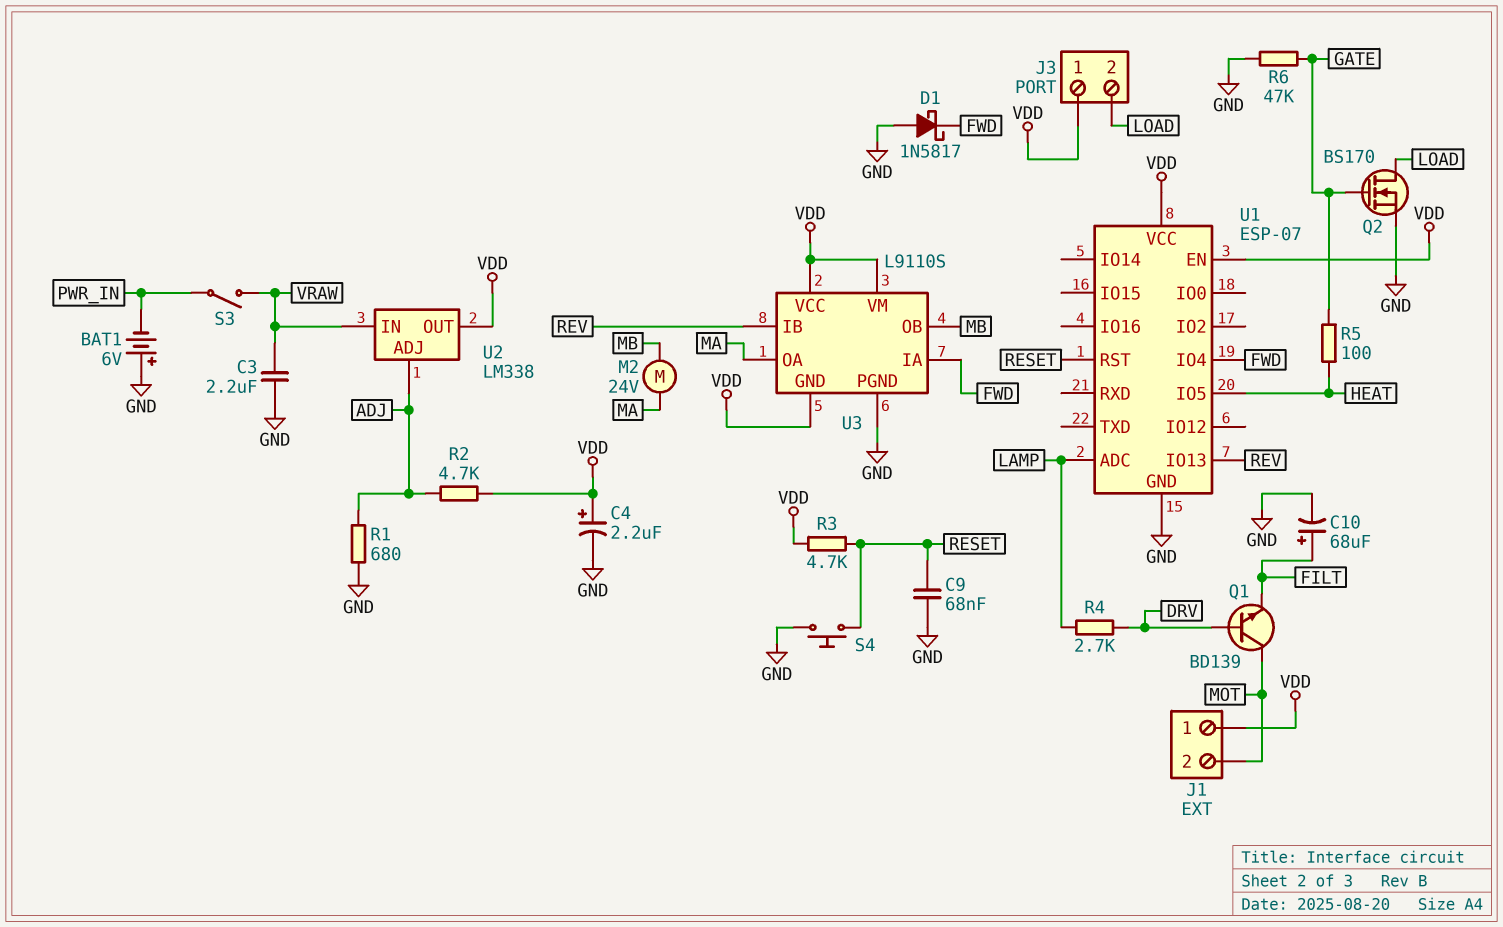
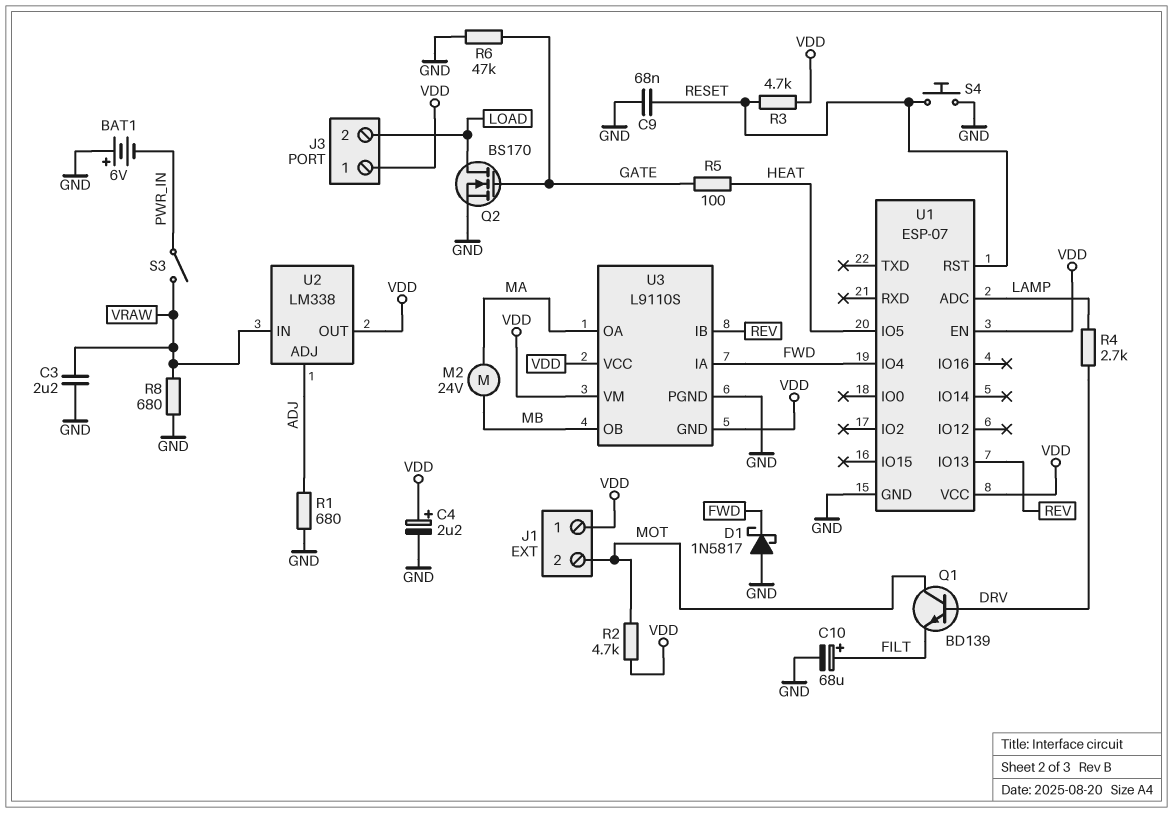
R2: 4.7k (ADJ, VDD) -> 4.7k (MOT, VDD)
R8: none -> 680 (GND, VRAW)

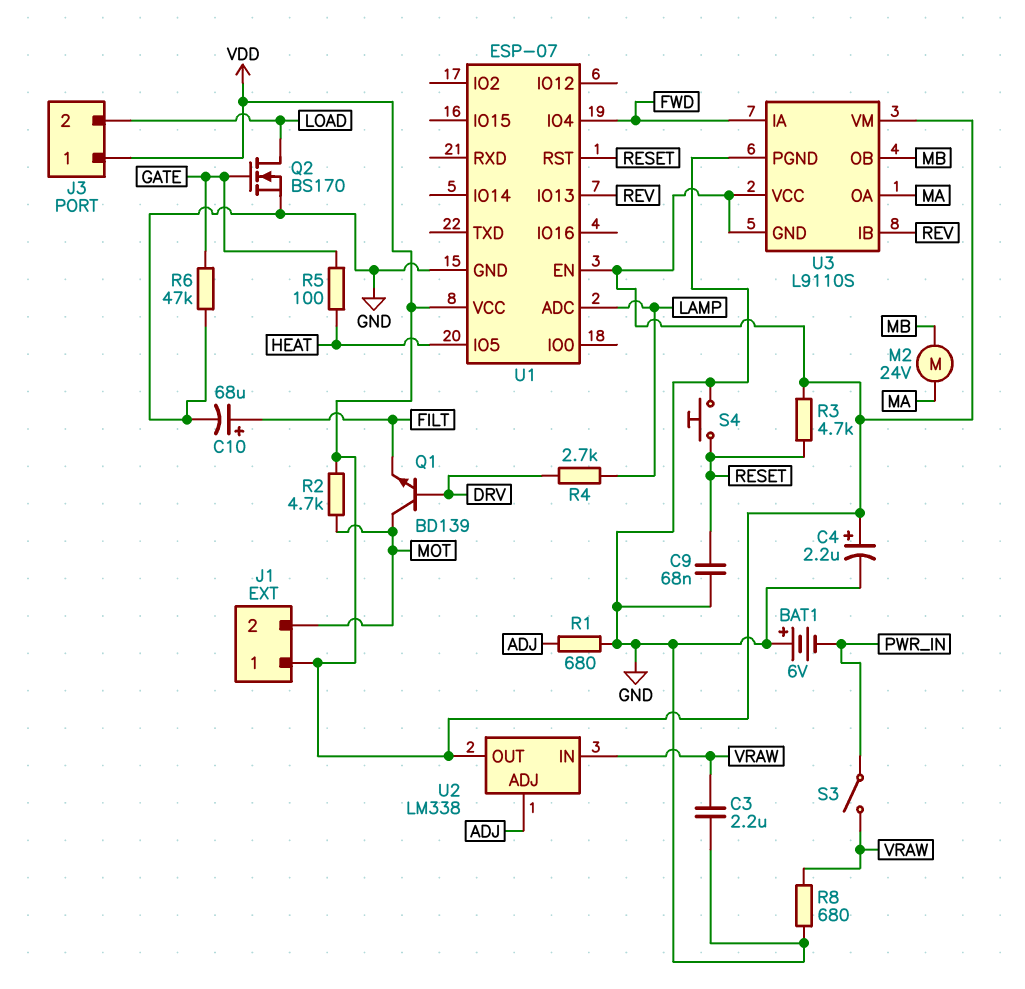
D1: schottky 1N5817 (A GND, K FWD) -> none

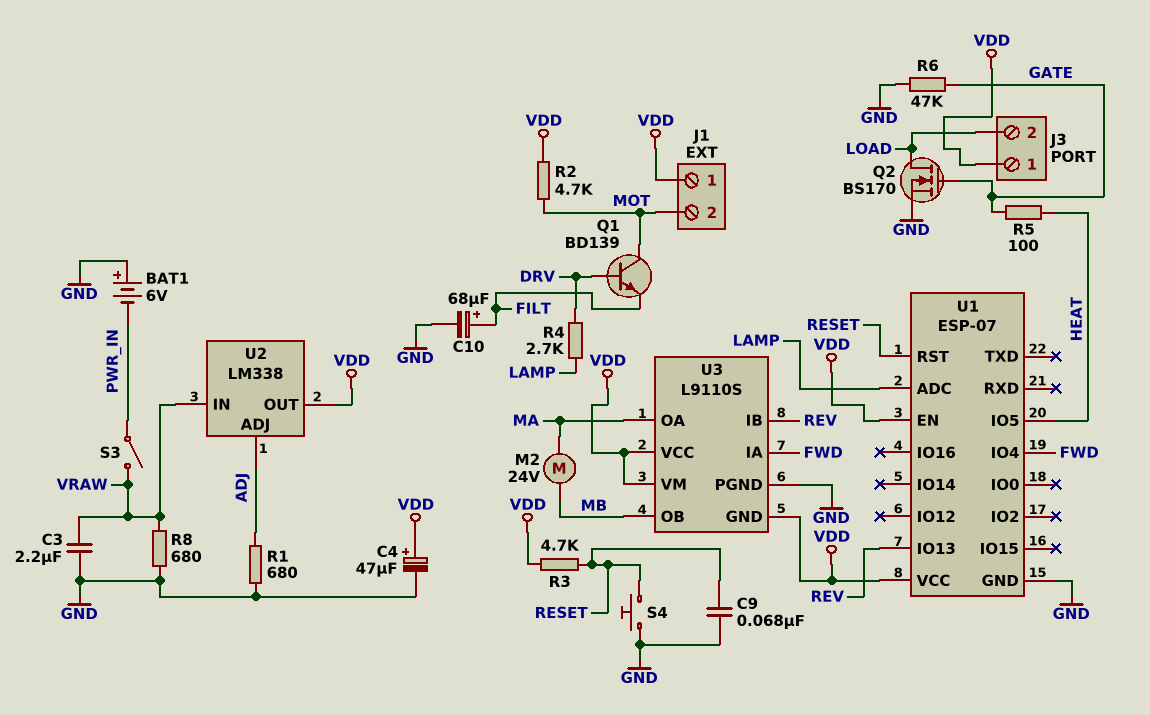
C4: 2.2uF (plus VDD, minus GND) -> 47uF (plus VDD, minus GND)

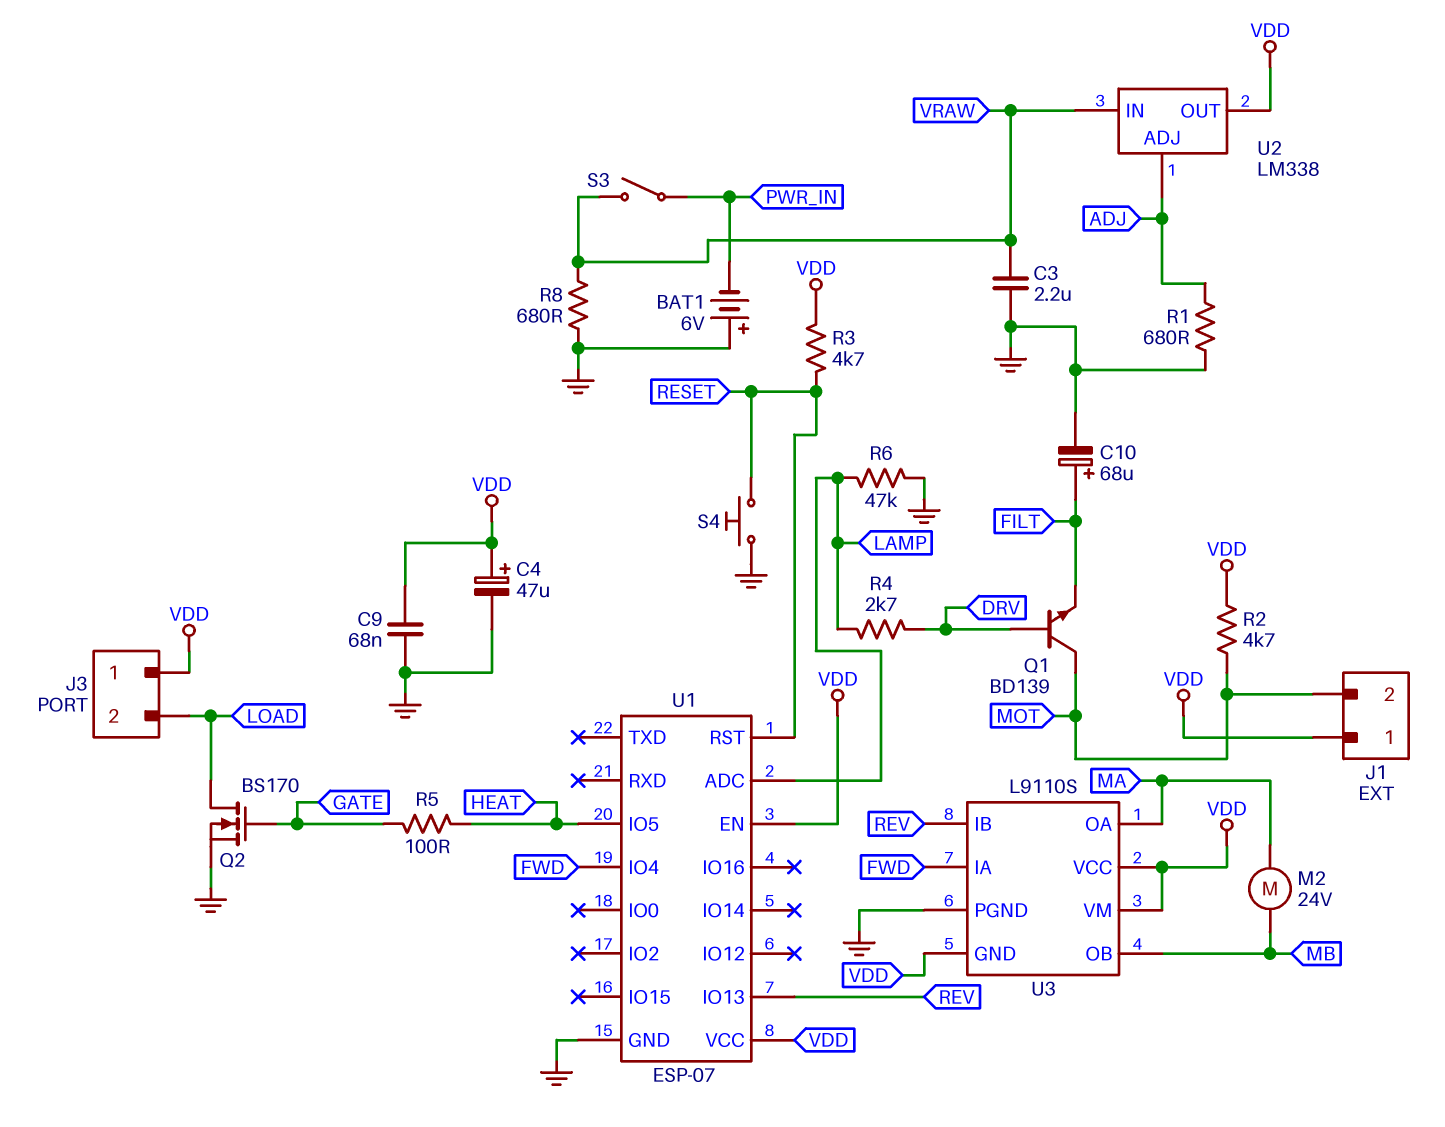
C9: 68nF (GND, RESET) -> 68nF (GND, VDD)
R6: 47k (GATE, GND) -> 47k (GND, LAMP)

